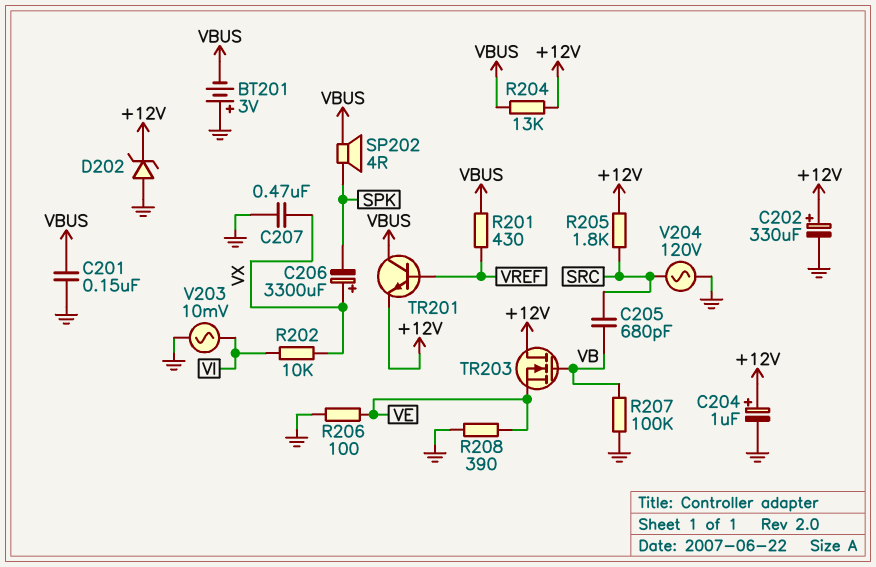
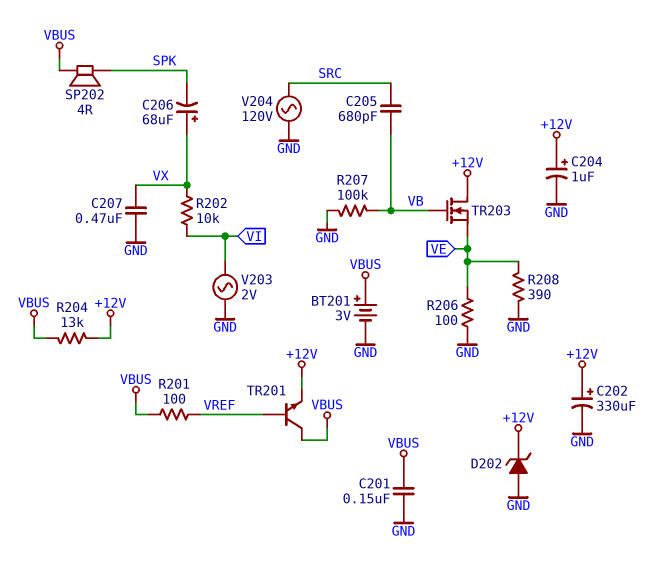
BT201: 3V (plus GND, minus VBUS) -> 3V (plus VBUS, minus GND)
C206: 3300uF (plus VX, minus SPK) -> 68uF (plus VX, minus SPK)
R201: 430 (VBUS, VREF) -> 100 (VBUS, VREF)
R205: 1.8k (+12V, SRC) -> none
V203: AC 10mV (GND, VI) -> AC 2V (GND, VI)

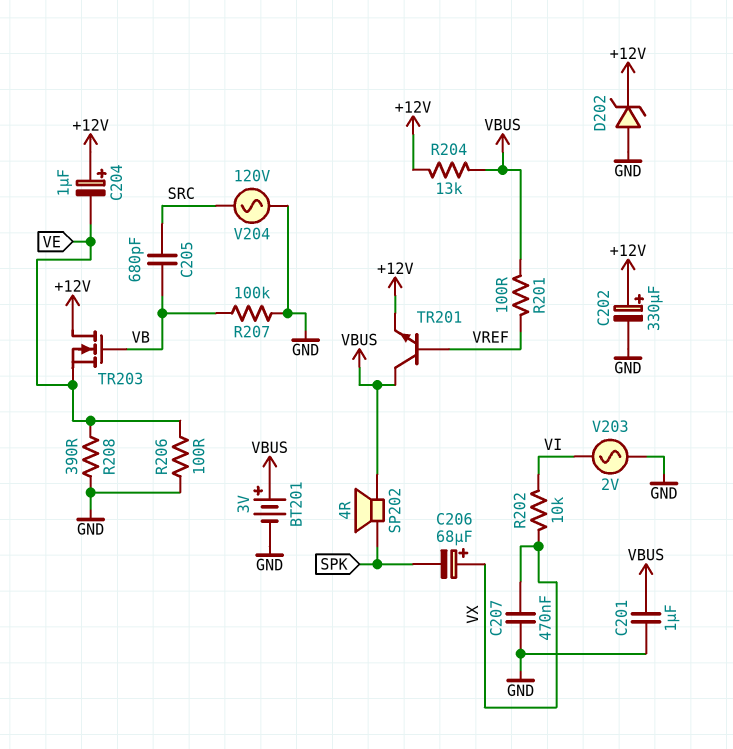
C201: 150nF (GND, VBUS) -> 1uF (GND, VBUS)
C204: 1uF (plus +12V, minus GND) -> 1uF (plus +12V, minus VE)

